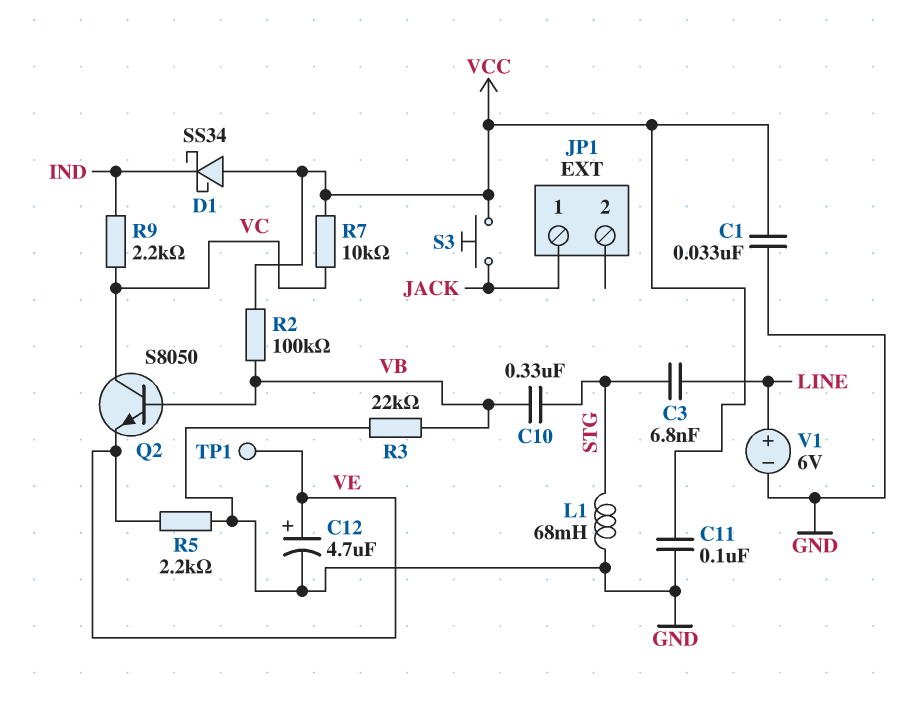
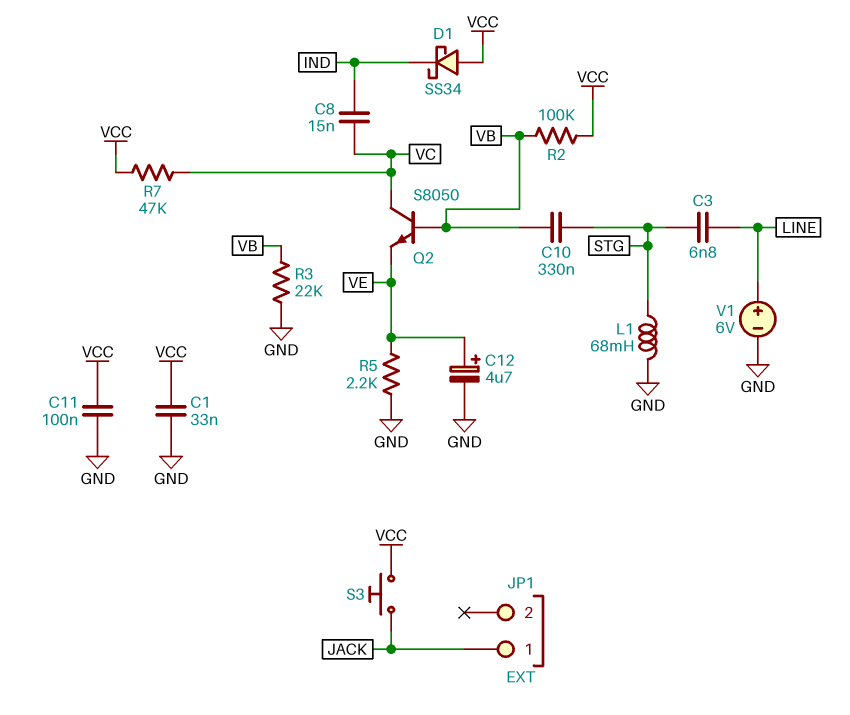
C8: none -> 15nF (IND, VC)
R7: 10k (VC, VCC) -> 47k (VC, VCC)
R9: 2.2k (IND, VC) -> none
TP1: test point (VE) -> none

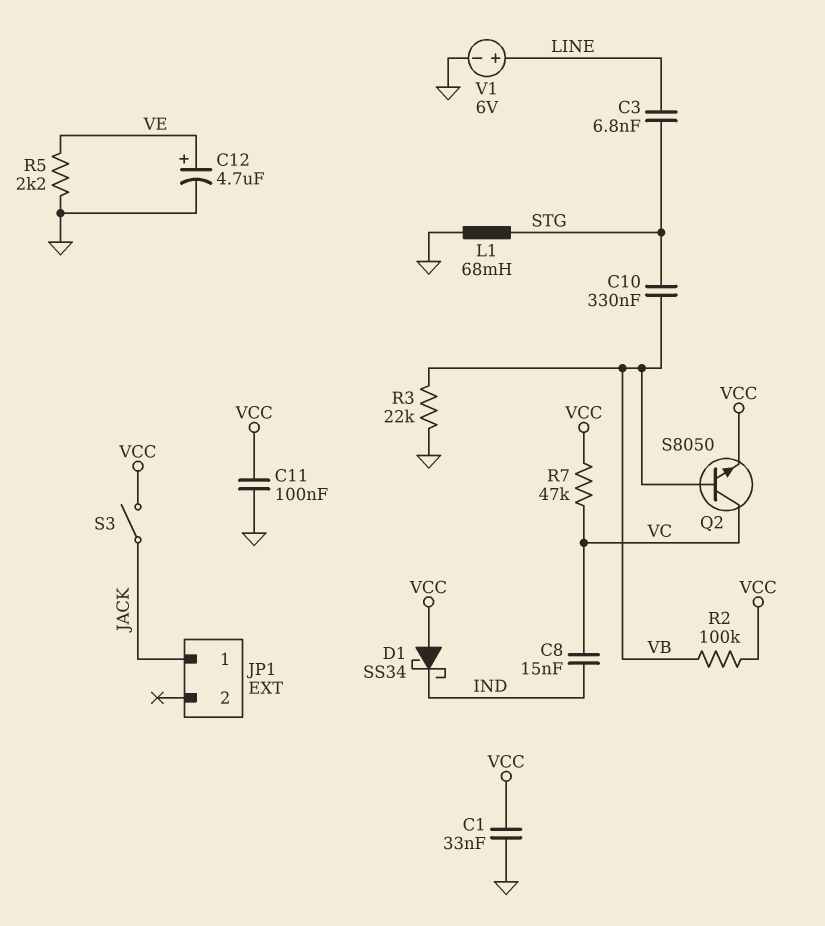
Q2: NPN S8050 (B VB, C VC, E VE) -> NPN S8050 (B VB, C VC, E VCC)
S3: button (JACK, VCC) -> switch (JACK, VCC)

